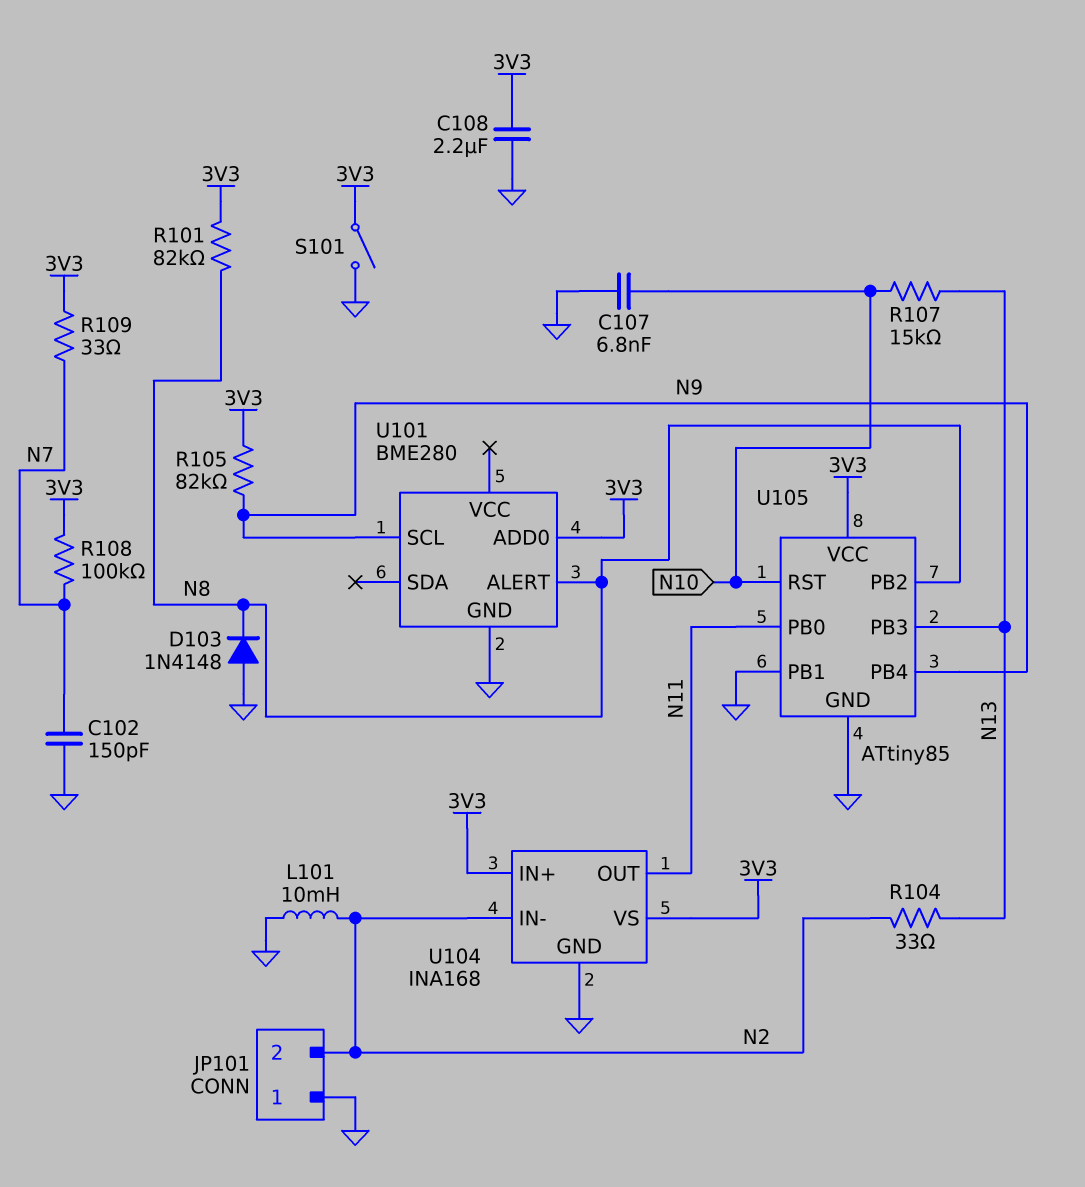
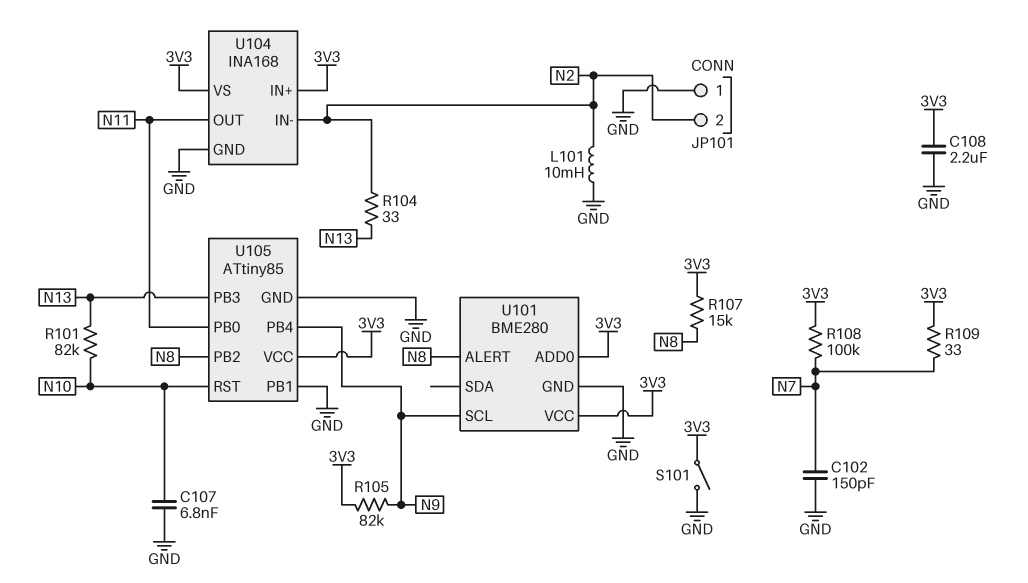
D103: diode 1N4148 (A GND, K N8) -> none
R101: 82k (3V3, N8) -> 82k (N10, N13)
R107: 15k (N10, N13) -> 15k (3V3, N8)
U101 pin VCC: none -> 3V3

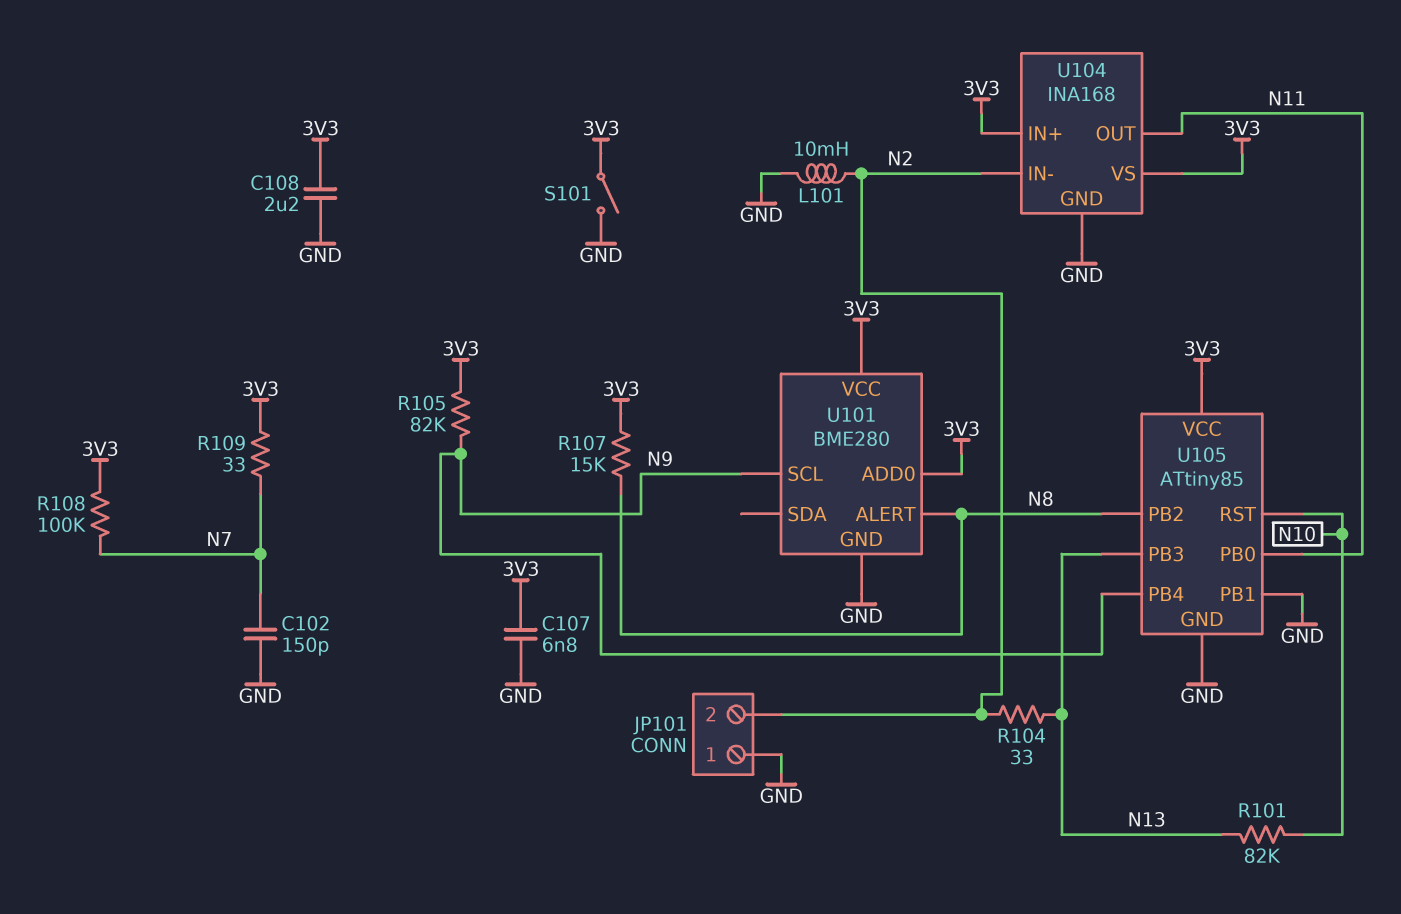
C107: 6.8nF (GND, N10) -> 6.8nF (3V3, GND)

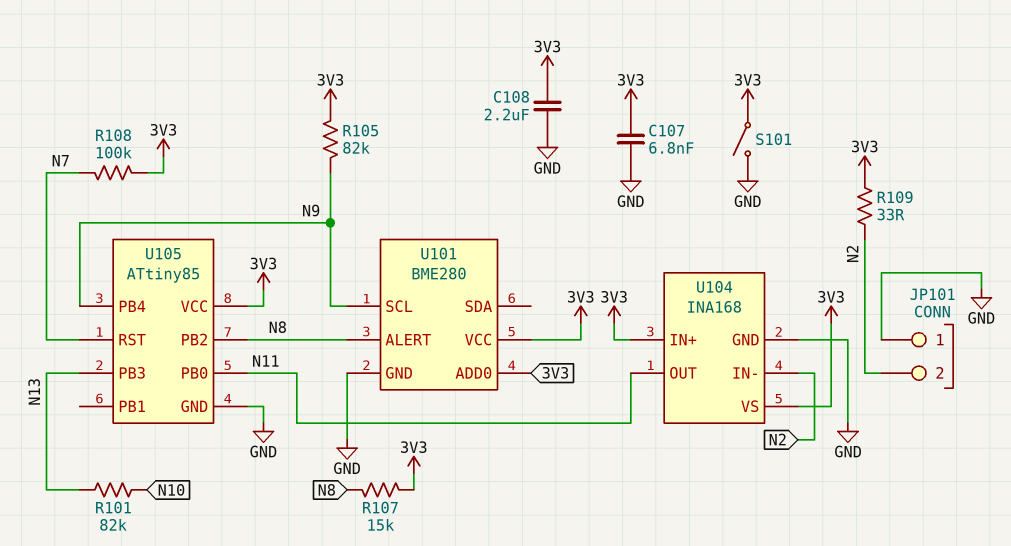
C102: 150pF (GND, N7) -> none
L101: 10mH (GND, N2) -> none
R104: 33 (N2, N13) -> none
R109: 33 (3V3, N7) -> 33 (3V3, N2)
U105 pin PB1: GND -> none
U105 pin RST: N10 -> N7

